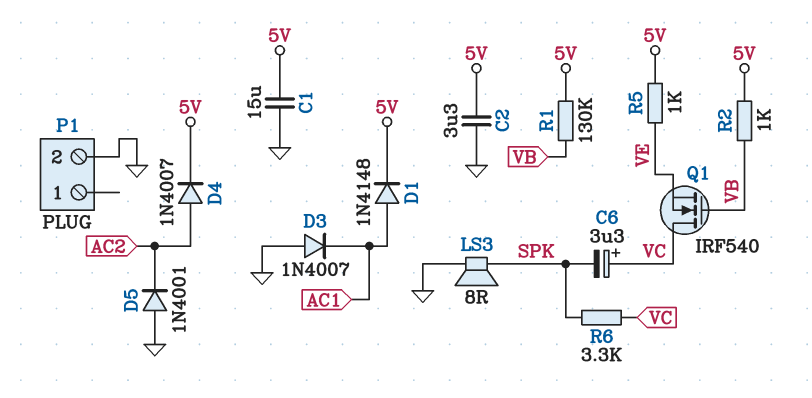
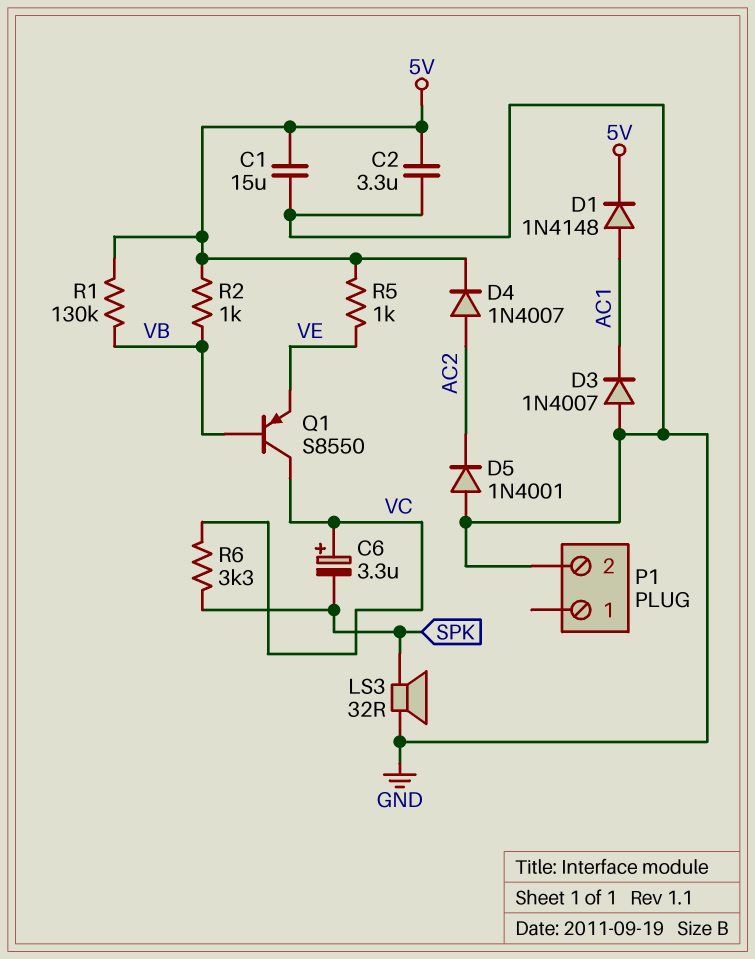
LS3: speaker 8R (GND, SPK) -> speaker 32R (GND, SPK)
Q1: NMOS IRF540 (G VB, D VC, S VE) -> PNP S8550 (B VB, C VC, E VE)

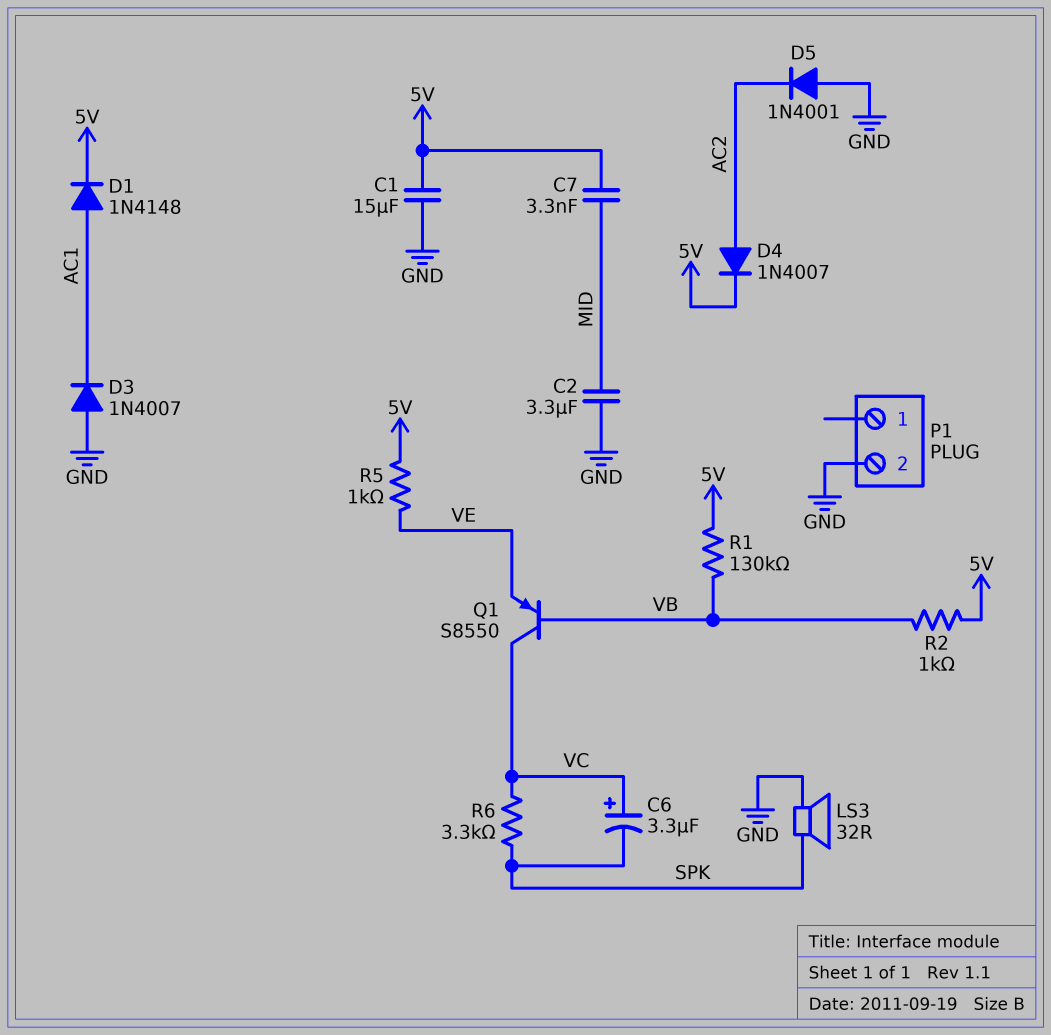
C2: 3.3uF (5V, GND) -> 3.3uF (GND, MID)
C7: none -> 3.3nF (5V, MID)

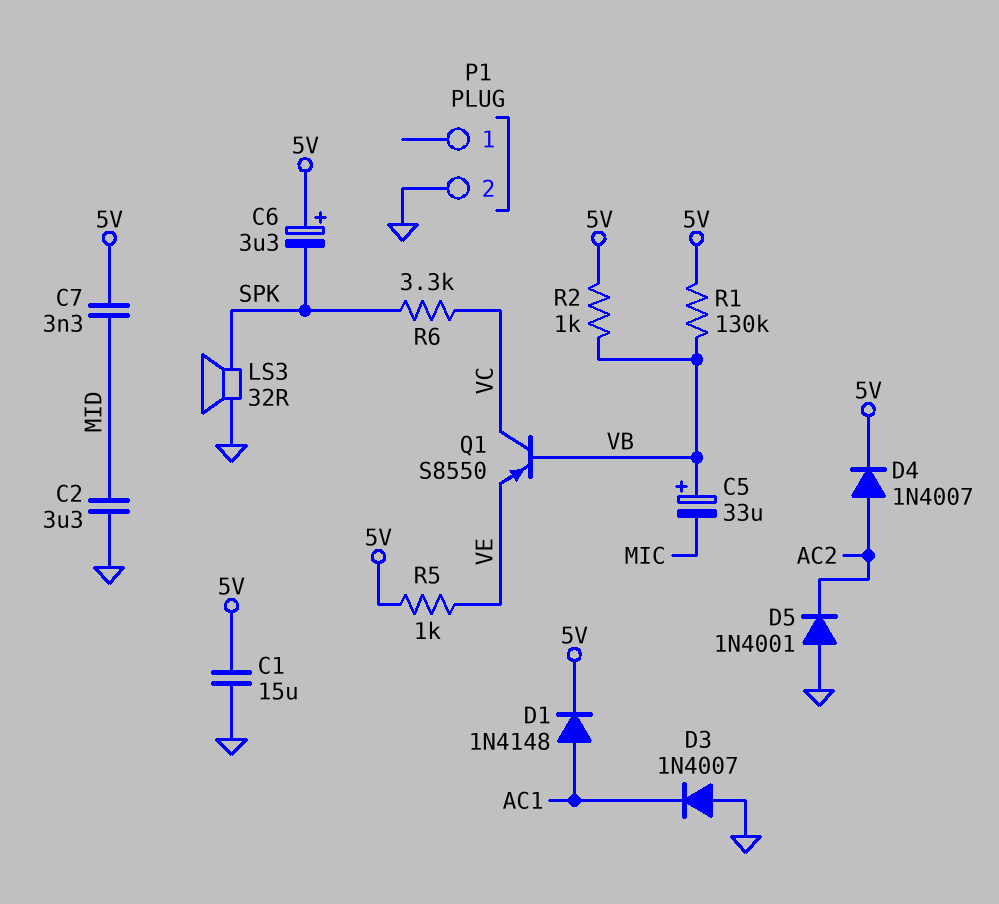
C5: none -> 33uF (plus VB, minus MIC)
C6: 3.3uF (plus VC, minus SPK) -> 3.3uF (plus 5V, minus SPK)

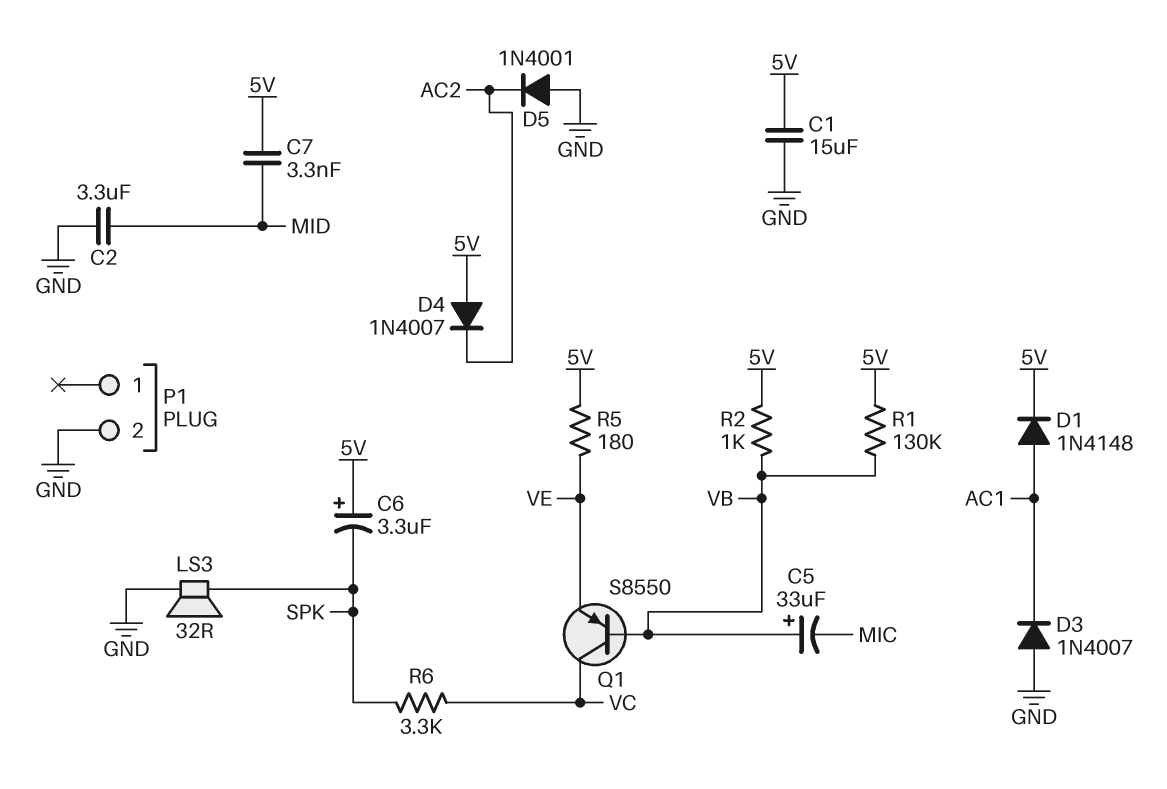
D4: diode 1N4007 (A AC2, K 5V) -> diode 1N4007 (A 5V, K AC2)
R5: 1k (5V, VE) -> 180 (5V, VE)

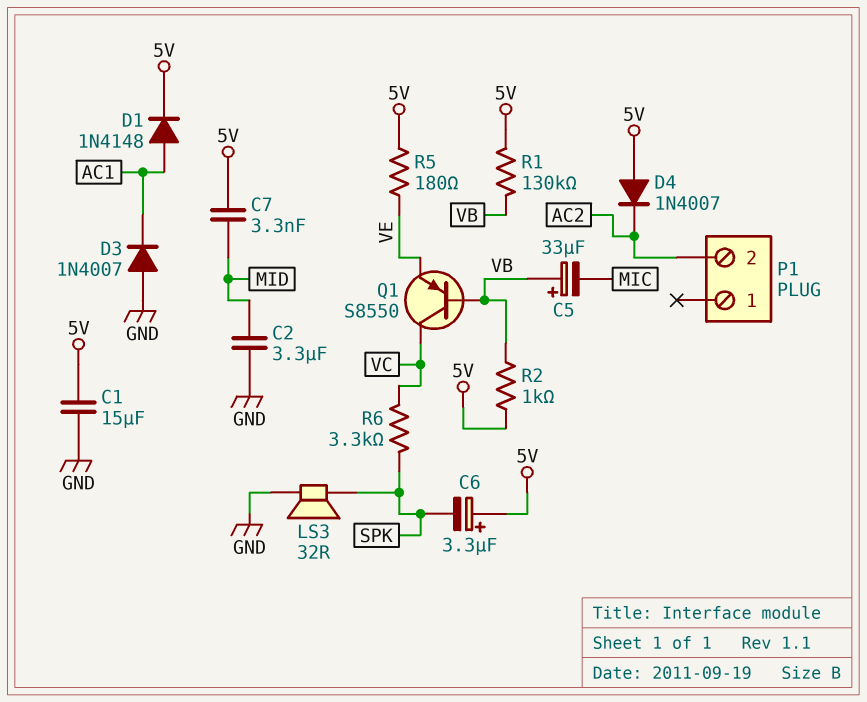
D5: diode 1N4001 (A GND, K AC2) -> none
P1 pin 2: GND -> AC2

